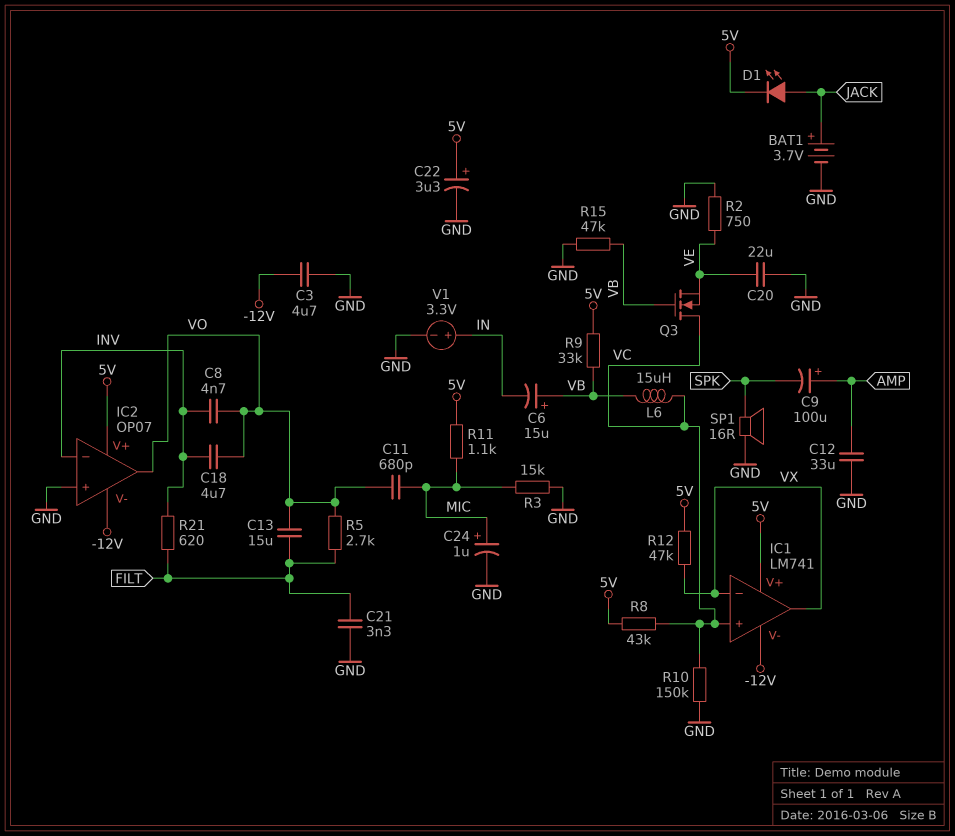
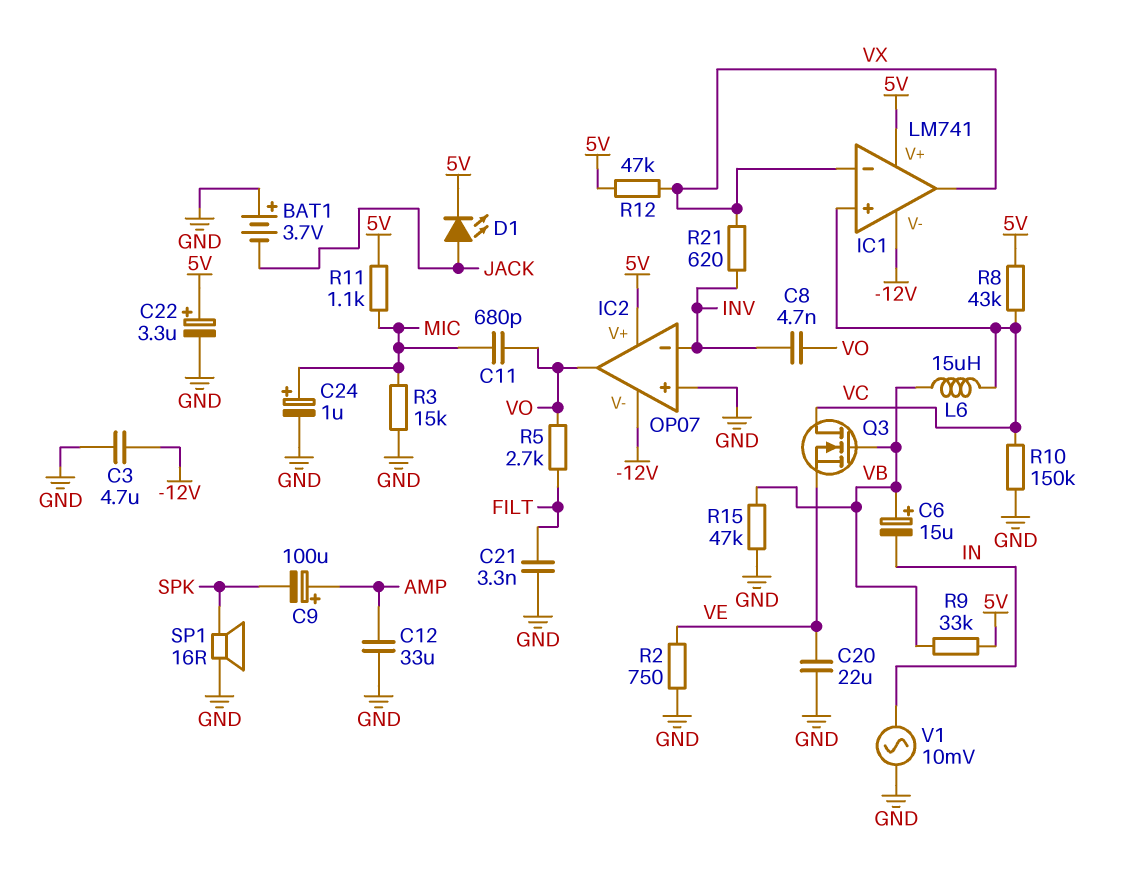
BAT1: 3.7V (plus JACK, minus GND) -> 3.7V (plus GND, minus JACK)
C13: 15uF (FILT, VO) -> none
C18: 4.7uF (INV, VO) -> none
R21: 620 (FILT, INV) -> 620 (INV, VX)
V1: 3.3V (plus IN, minus GND) -> AC 10mV (GND, IN)

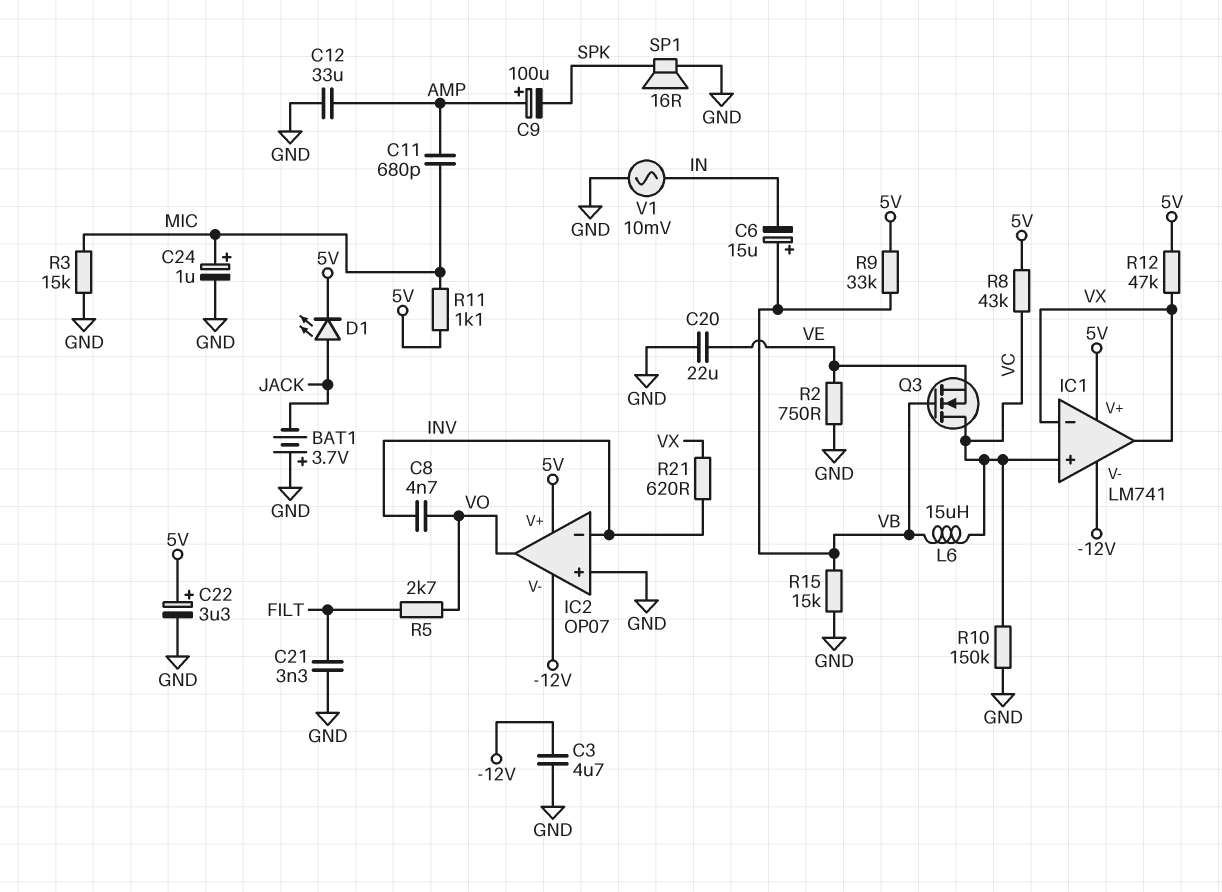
C11: 680pF (MIC, VO) -> 680pF (AMP, MIC)
R15: 47k (GND, VB) -> 15k (GND, VB)

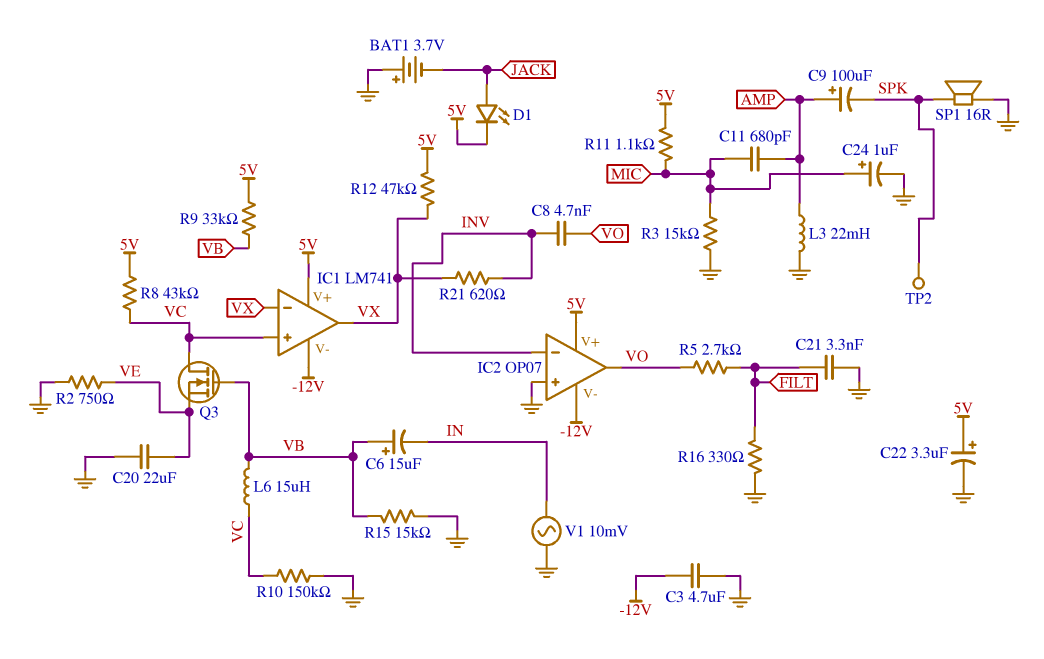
C12: 33uF (AMP, GND) -> none
L3: none -> 22mH (AMP, GND)
R16: none -> 330 (FILT, GND)
TP2: none -> test point (SPK)

